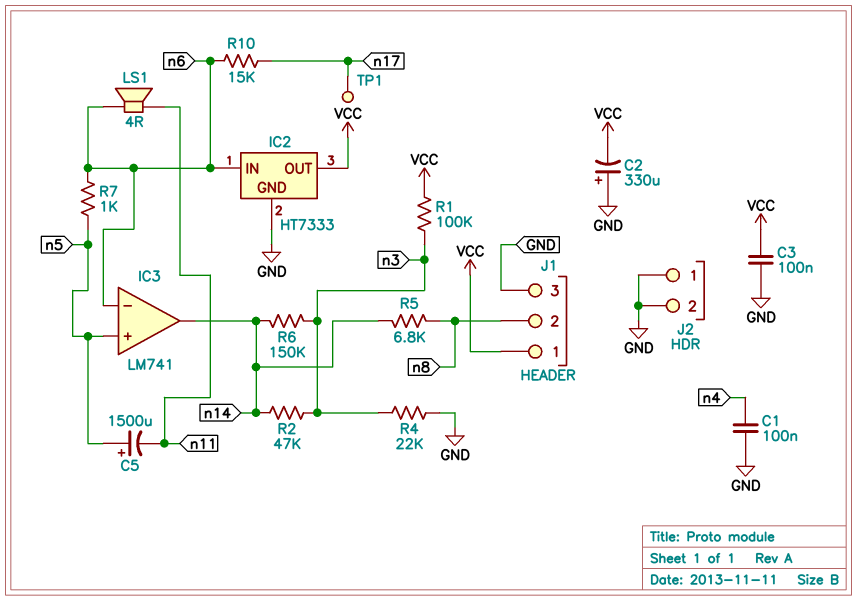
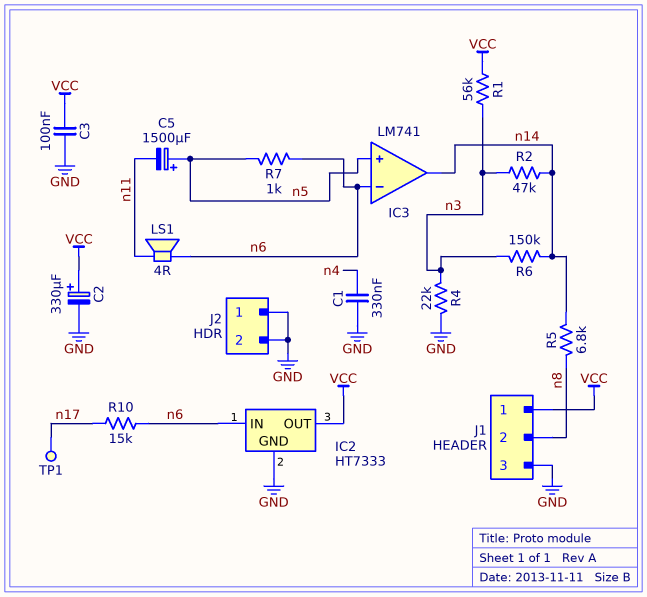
C1: 100nF (GND, n4) -> 330nF (GND, n4)
C2: 330uF (plus GND, minus VCC) -> 330uF (plus VCC, minus GND)
R1: 100k (VCC, n3) -> 56k (VCC, n3)

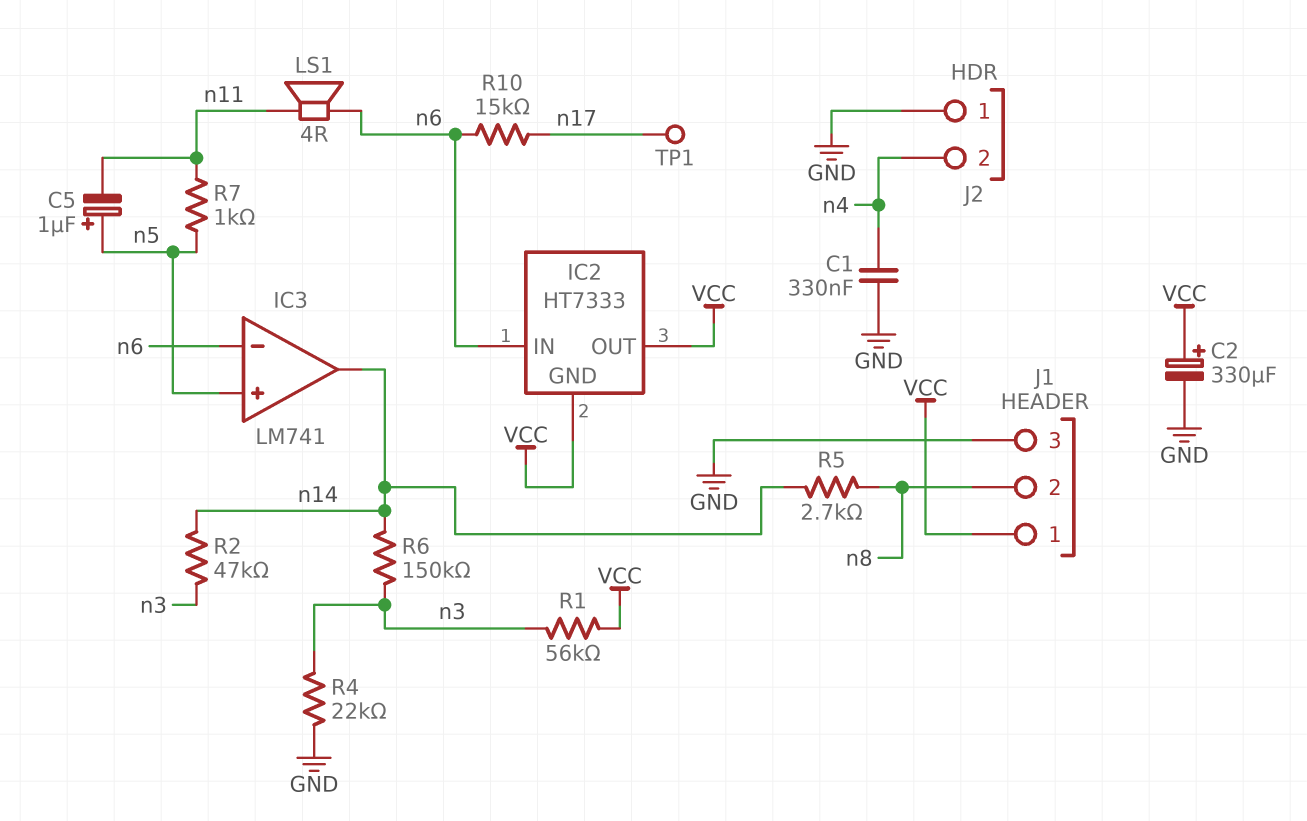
C3: 100nF (GND, VCC) -> none
C5: 1500uF (plus n5, minus n11) -> 1uF (plus n5, minus n11)
IC2 pin GND: GND -> VCC
J2 pin 2: GND -> n4
R5: 6.8k (n8, n14) -> 2.7k (n8, n14)
R7: 1k (n5, n6) -> 1k (n5, n11)

